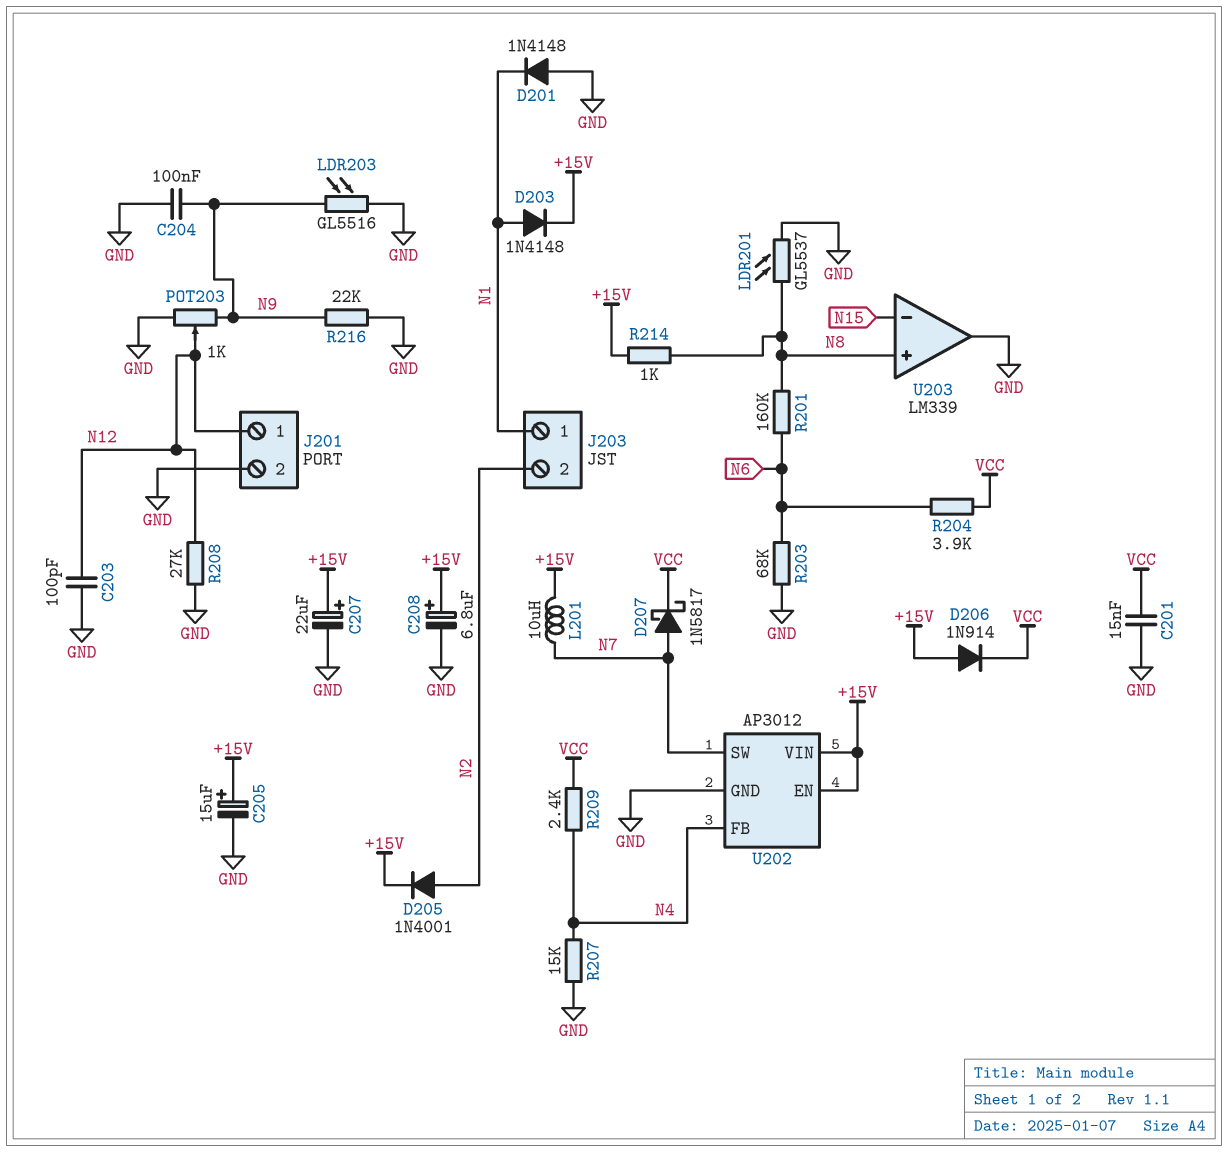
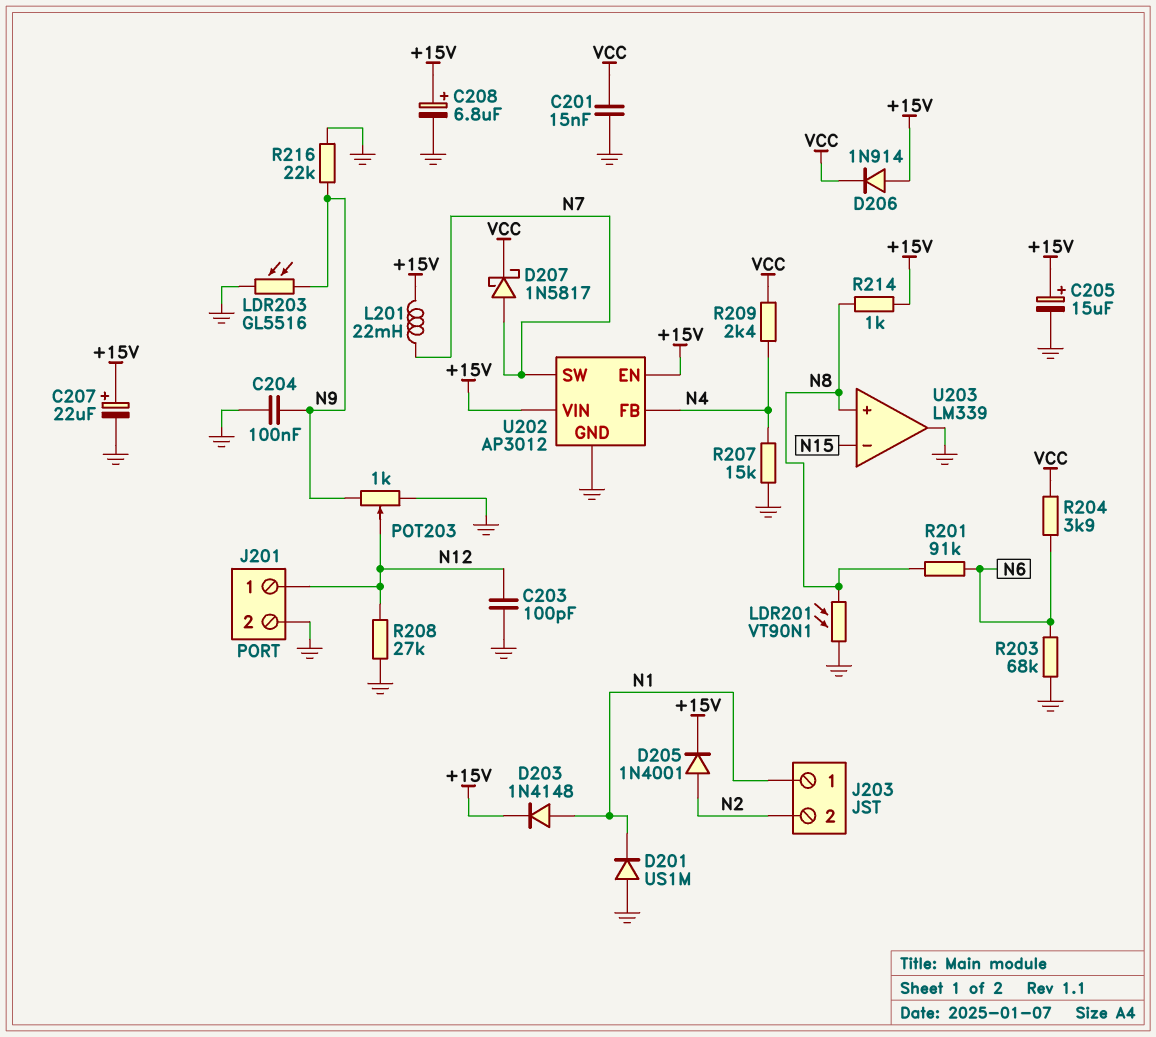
D201: diode 1N4148 (A GND, K N1) -> diode US1M (A GND, K N1)
L201: 10uH (+15V, N7) -> 22mH (+15V, N7)
LDR201: GL5537 (GND, N8) -> VT90N1 (GND, N8)
R201: 160k (N6, N8) -> 91k (N6, N8)

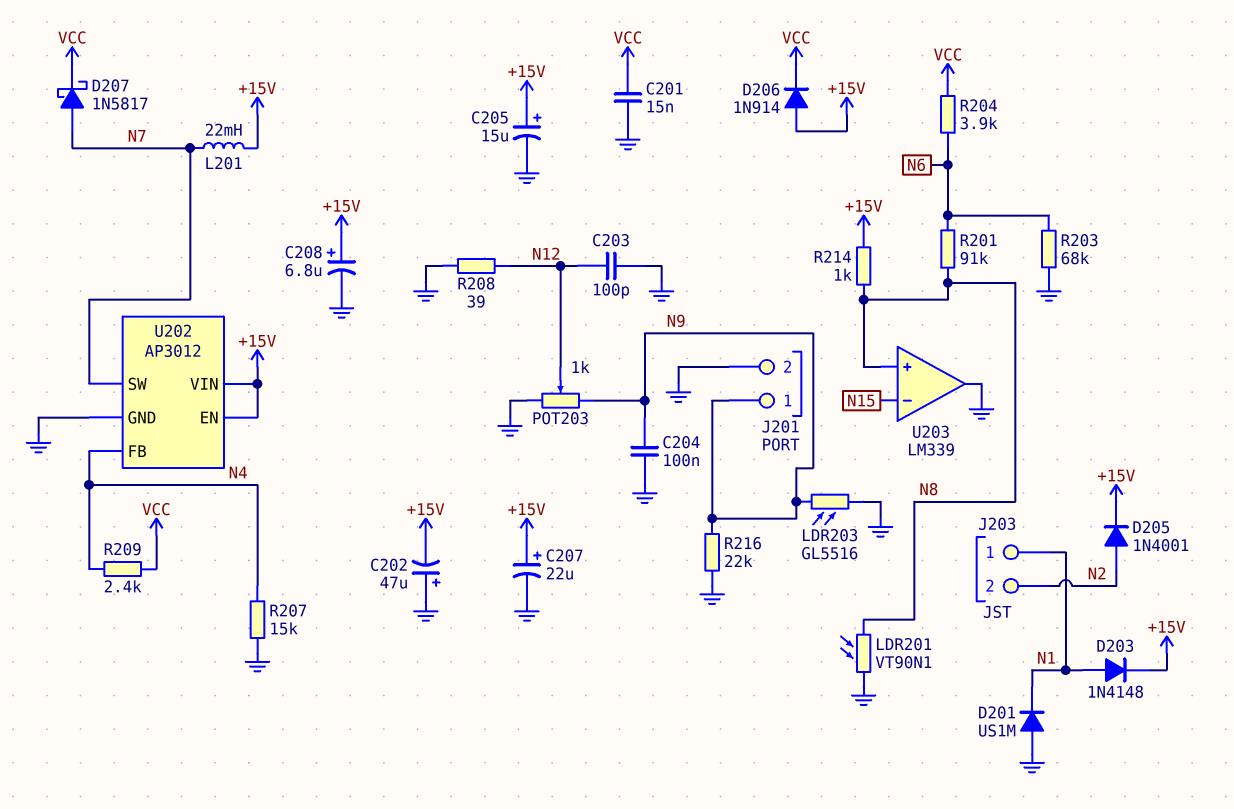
C202: none -> 47uF (plus GND, minus +15V)
J201 pin 1: N12 -> N9
R208: 27k (GND, N12) -> 39 (GND, N12)

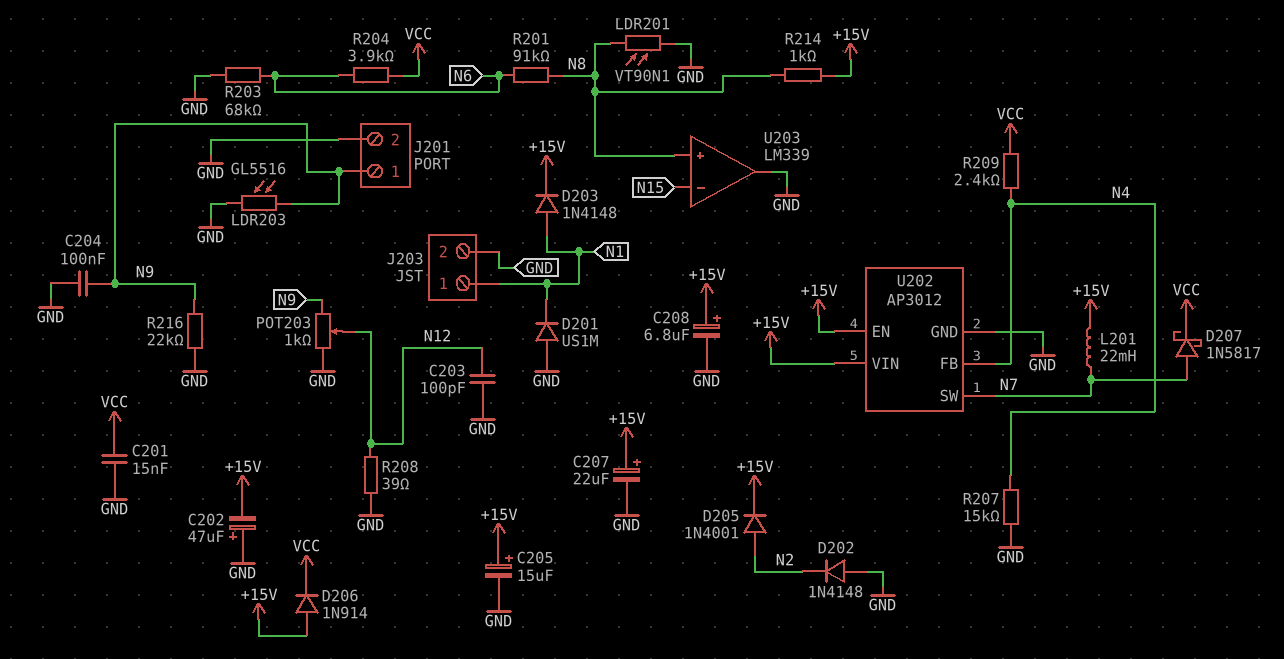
D202: none -> diode 1N4148 (A GND, K N2)
J203 pin 2: N2 -> GND

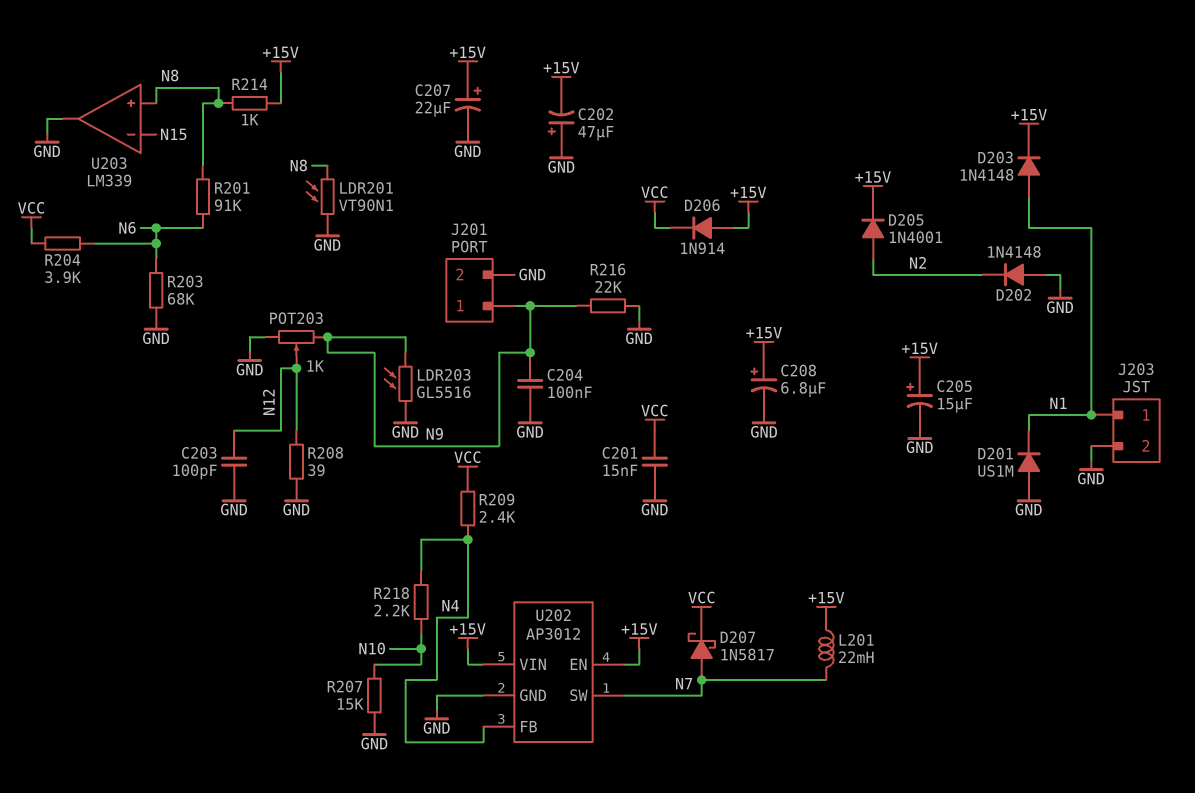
R207: 15k (GND, N4) -> 15k (GND, N10)
R218: none -> 2.2k (N4, N10)

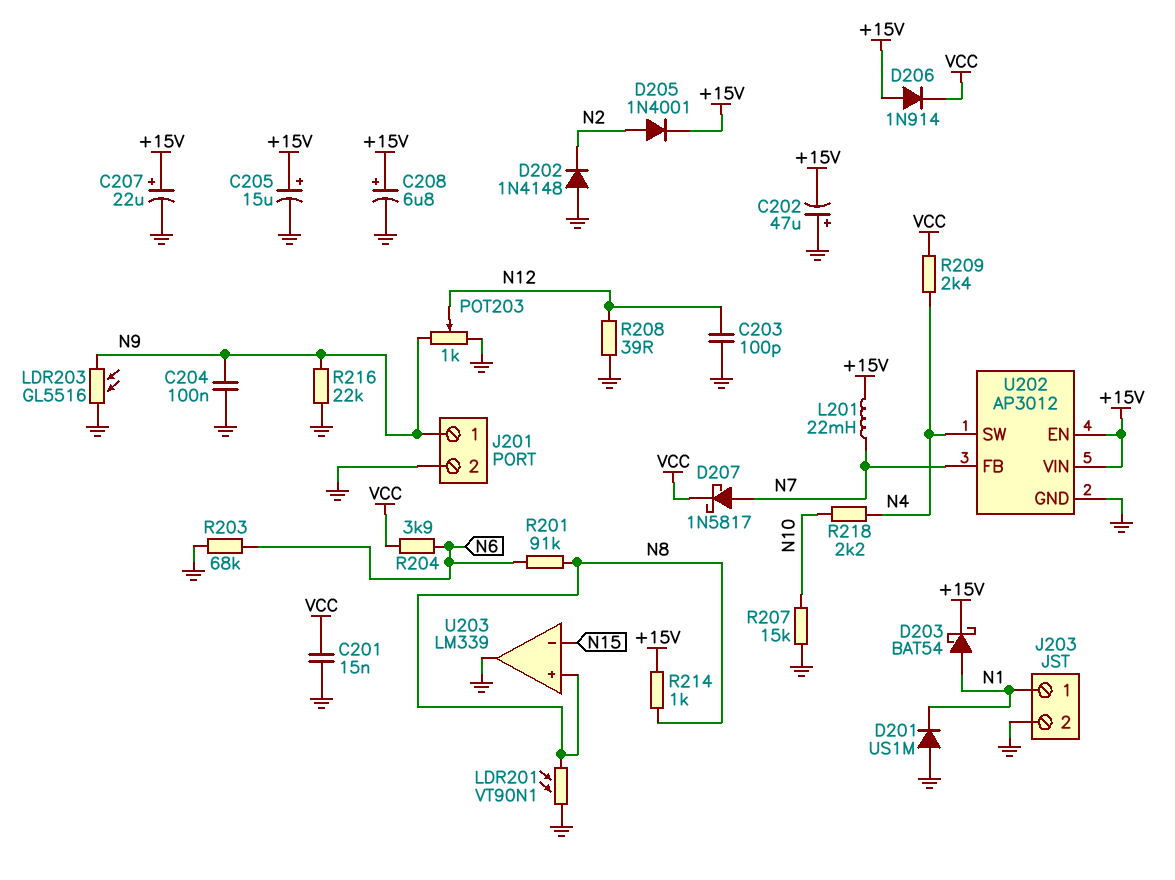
D203: diode 1N4148 (A N1, K +15V) -> schottky BAT54 (A N1, K +15V)
U202 pin FB: N4 -> N7
U202 pin SW: N7 -> N4

